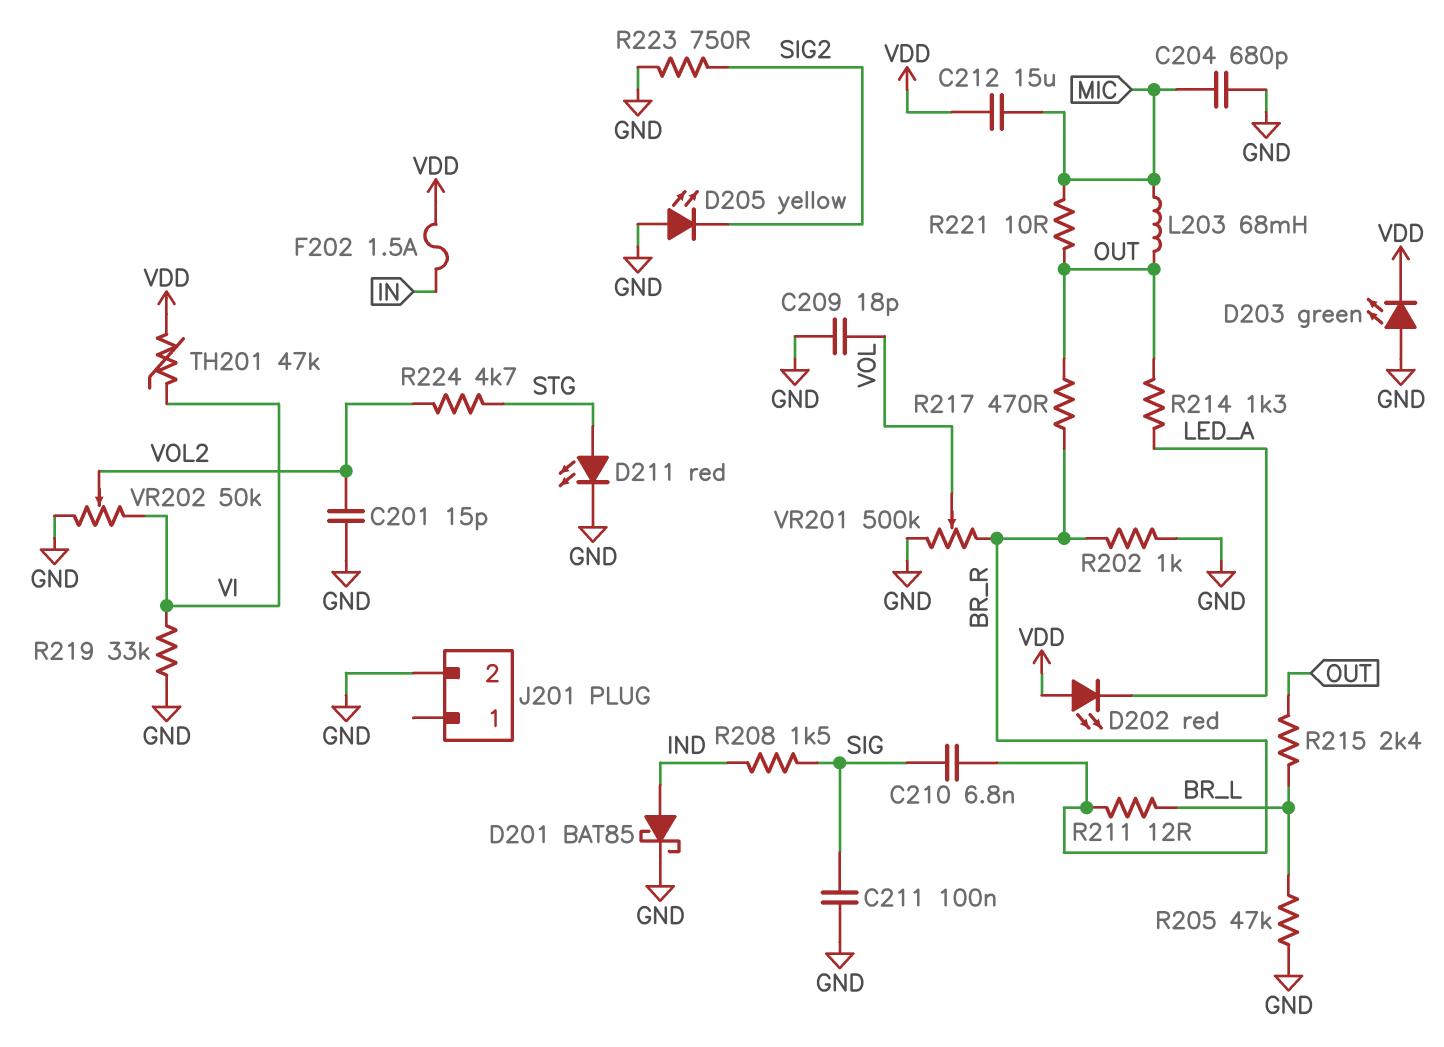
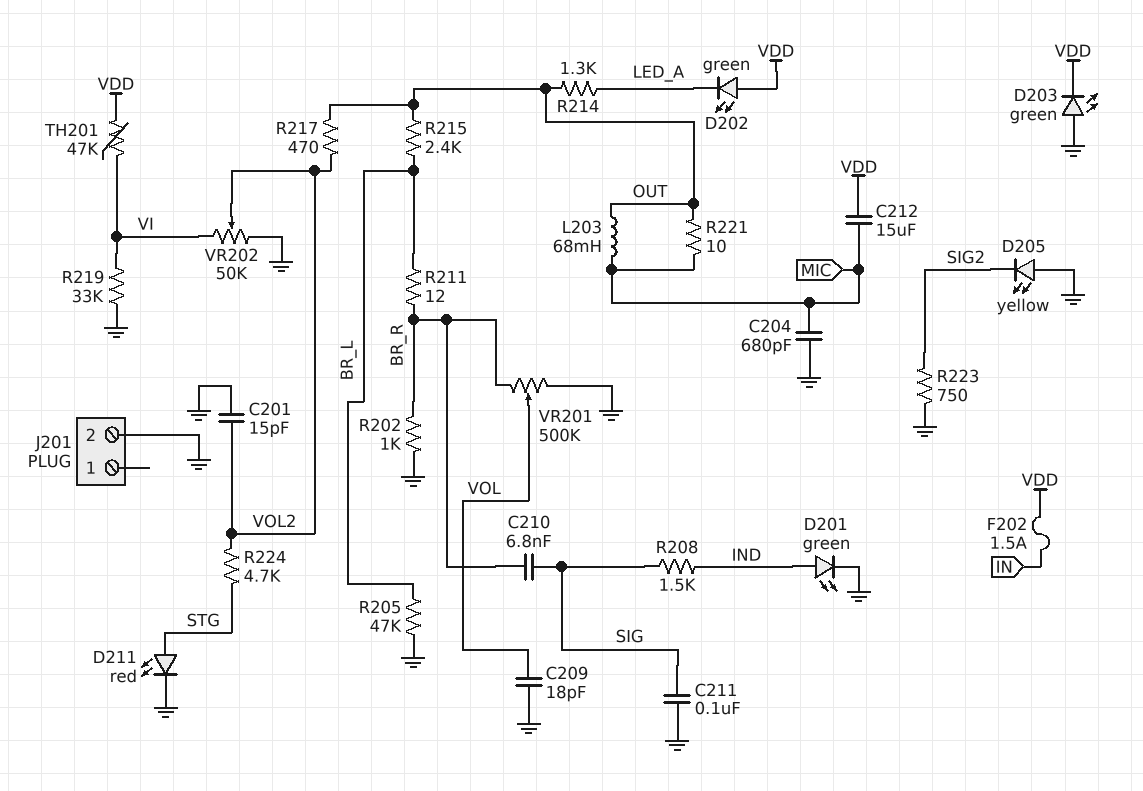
D201: schottky BAT85 (A IND, K GND) -> LED green (A IND, K GND)
D202: LED red (A VDD, K LED_A) -> LED green (A VDD, K LED_A)
R217: 470 (BR_R, OUT) -> 470 (OUT, VOL2)

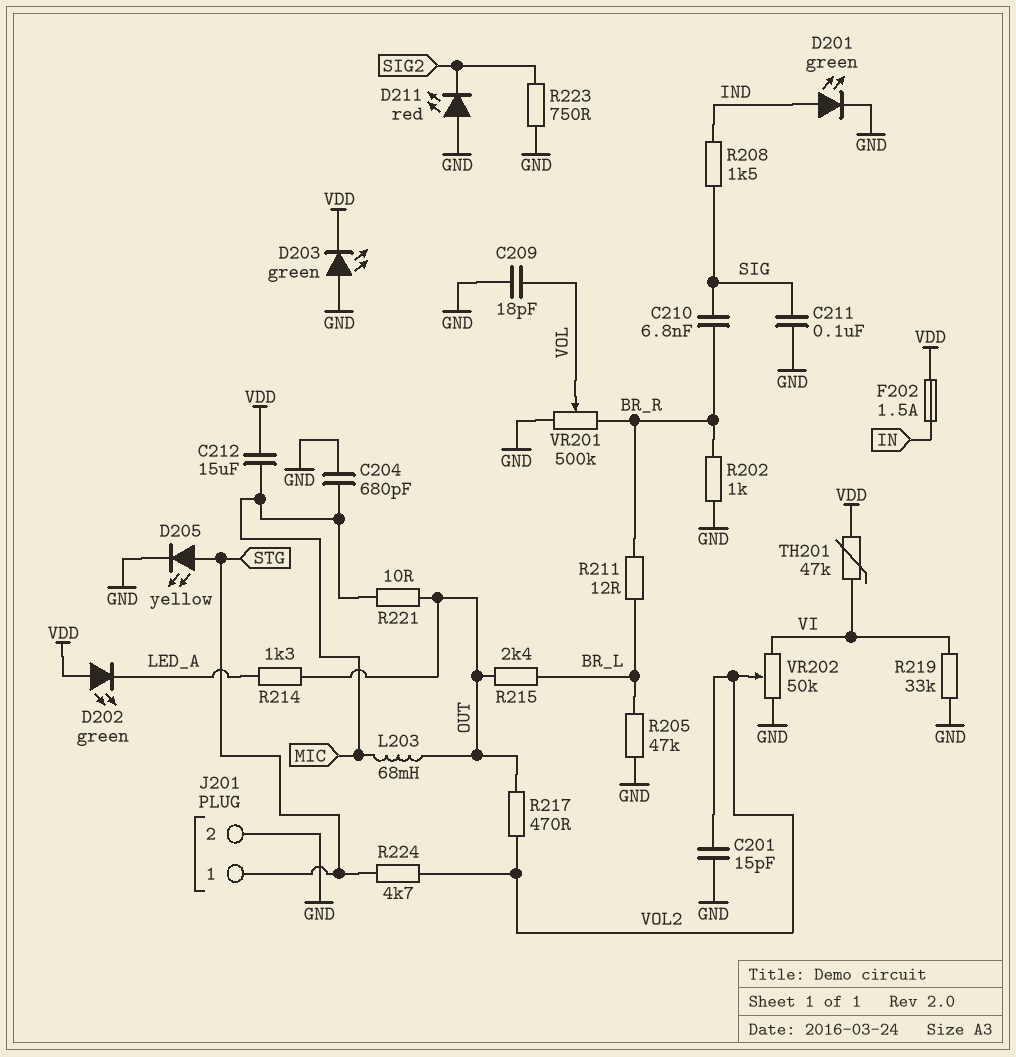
D205: LED yellow (A GND, K SIG2) -> LED yellow (A STG, K GND)
D211: LED red (A STG, K GND) -> LED red (A GND, K SIG2)
J201 pin 1: none -> STG

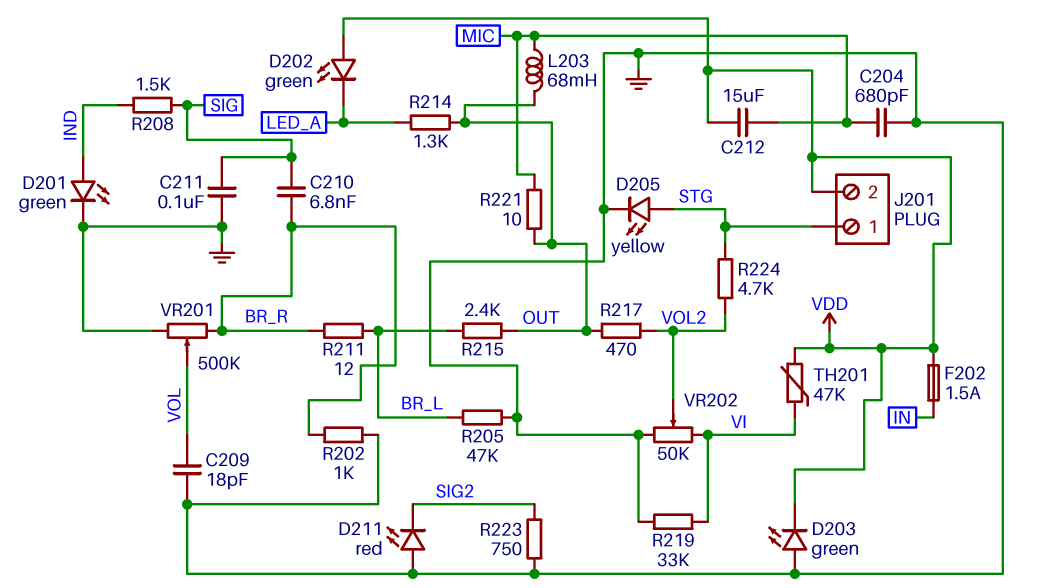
C201: 15pF (GND, VOL2) -> none
J201 pin 2: GND -> VDD

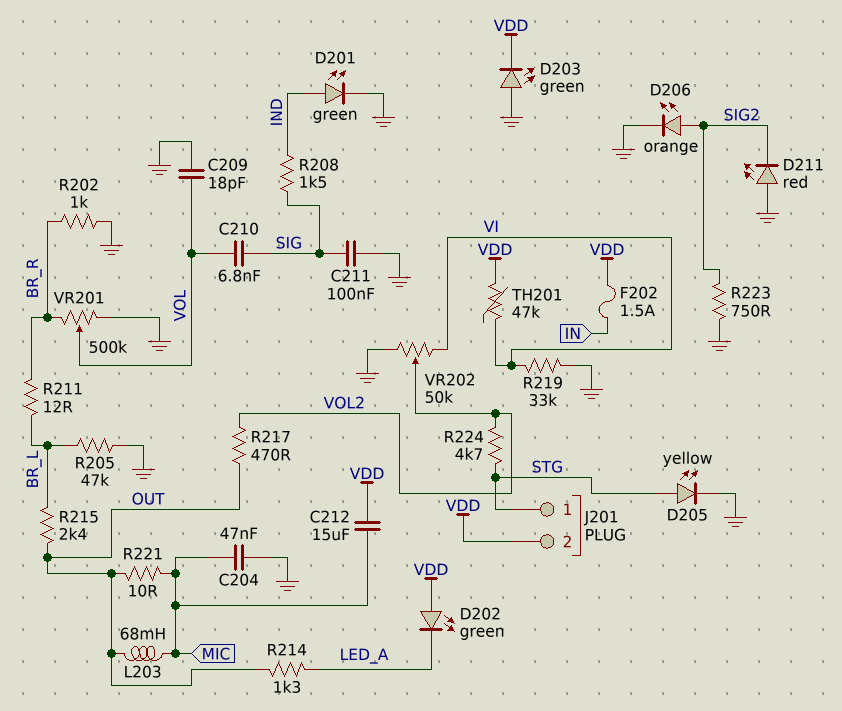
C204: 680pF (GND, MIC) -> 47nF (GND, MIC)
C210: 6.8nF (BR_R, SIG) -> 6.8nF (SIG, VOL)
D206: none -> LED orange (A SIG2, K GND)

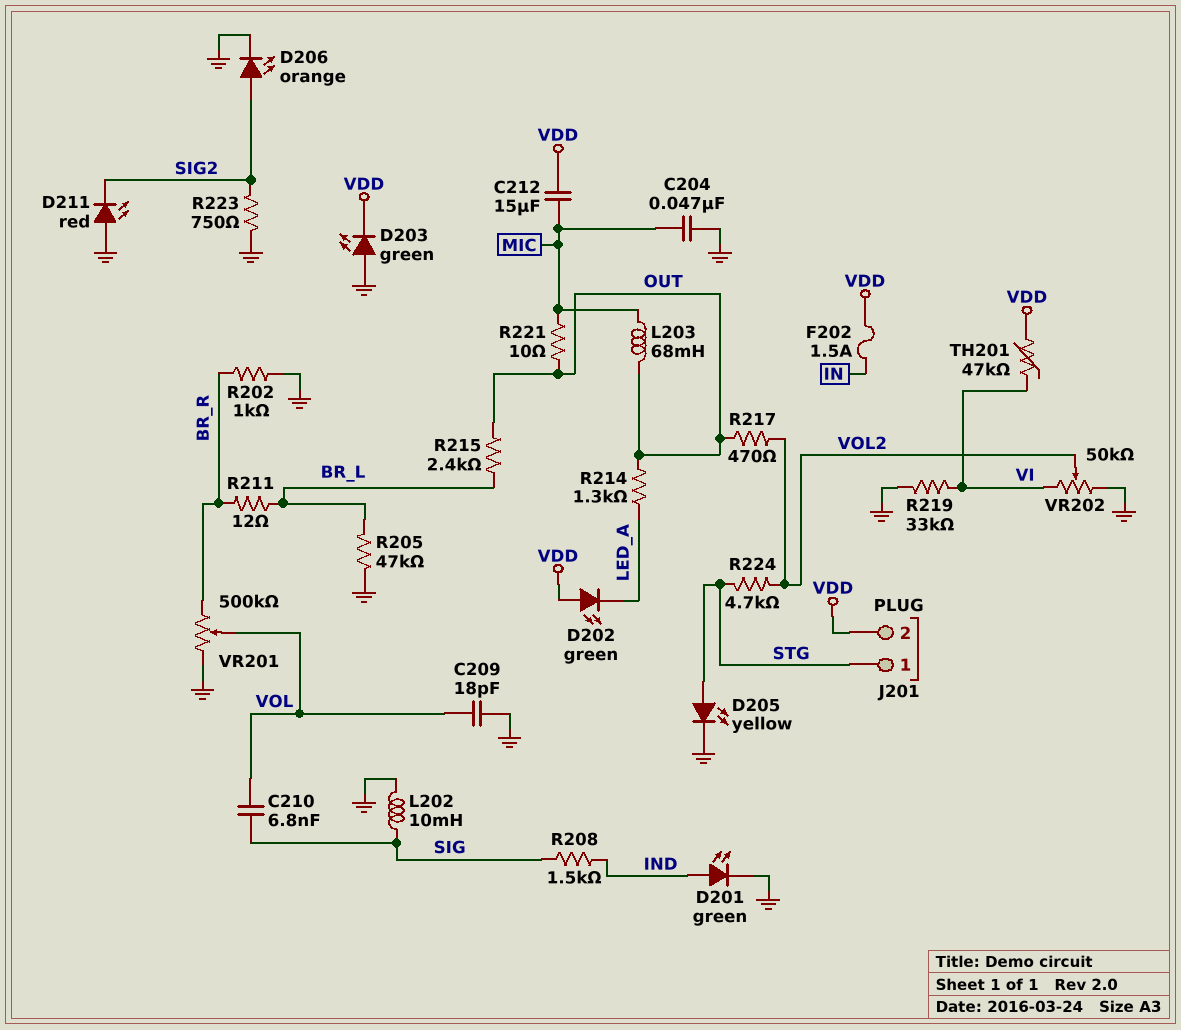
C211: 100nF (GND, SIG) -> none
L202: none -> 10mH (GND, SIG)

